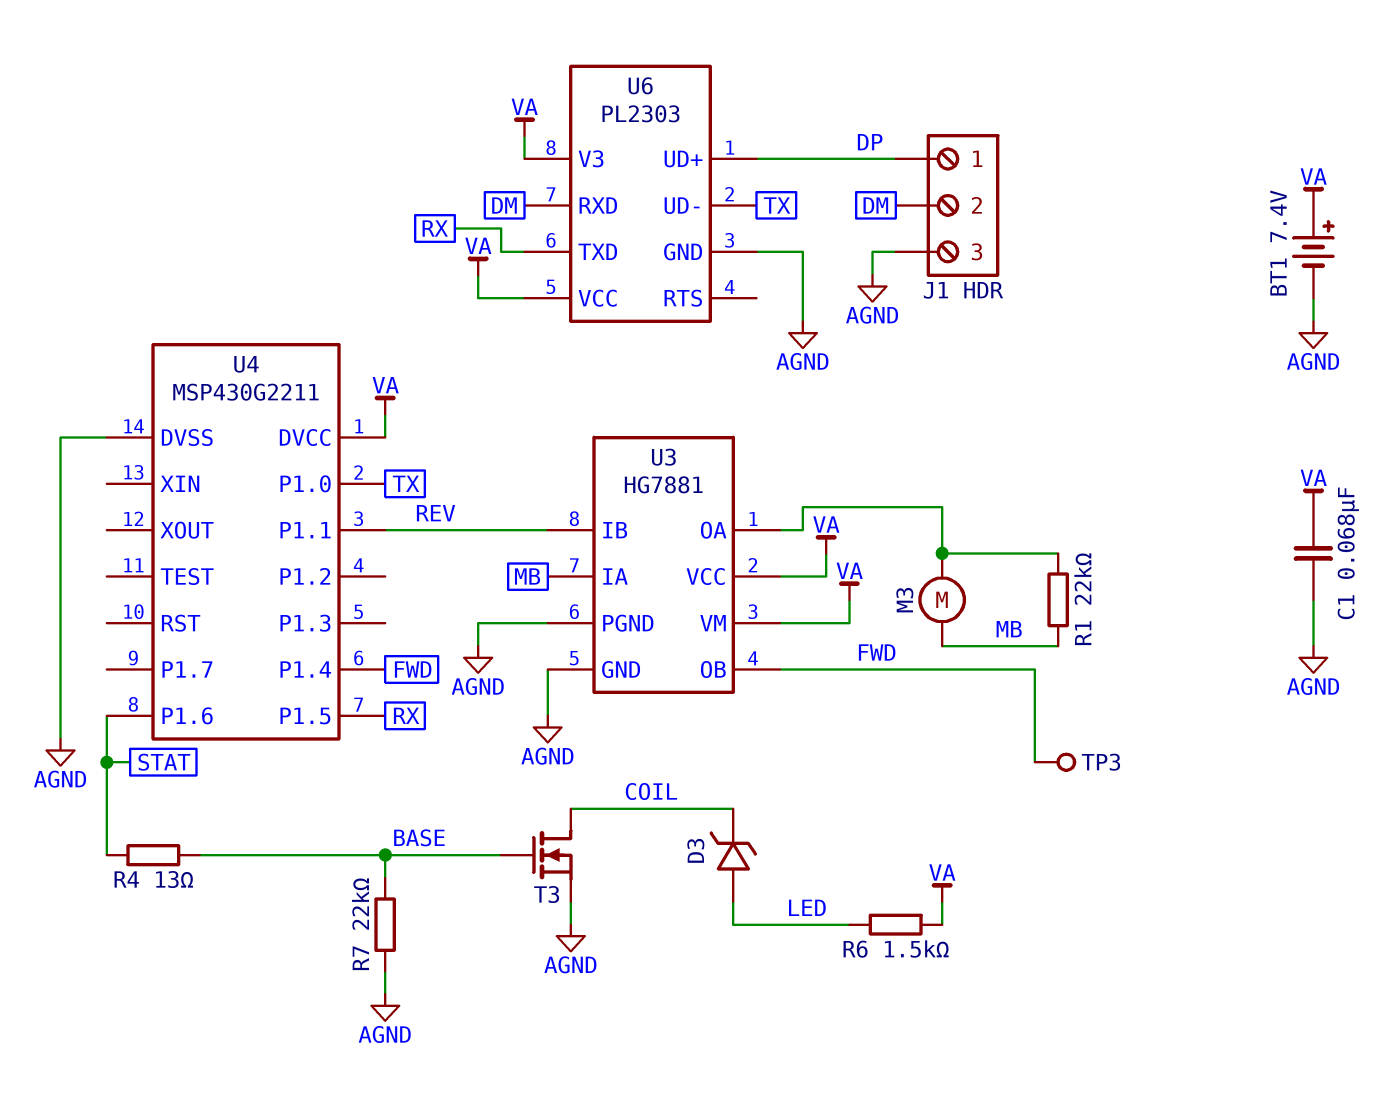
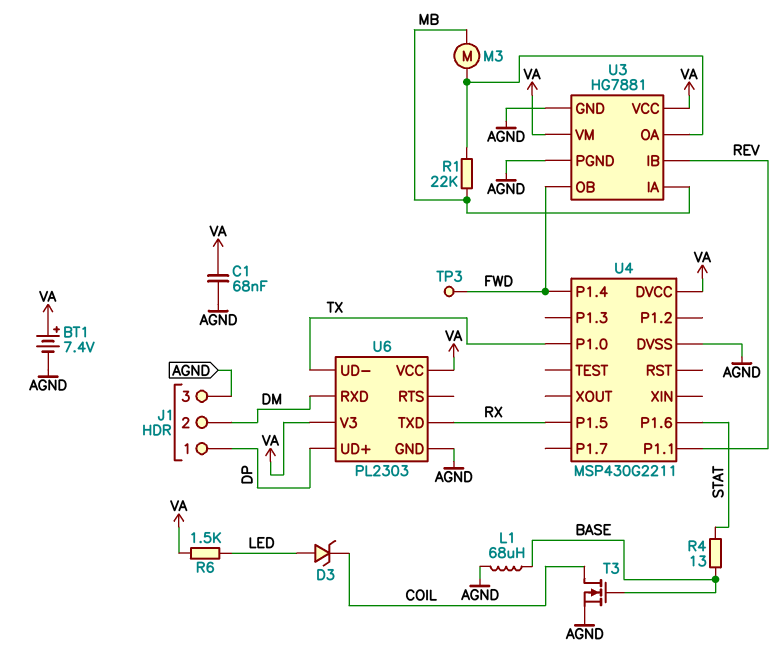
L1: none -> 68uH (AGND, BASE)
R7: 22k (AGND, BASE) -> none

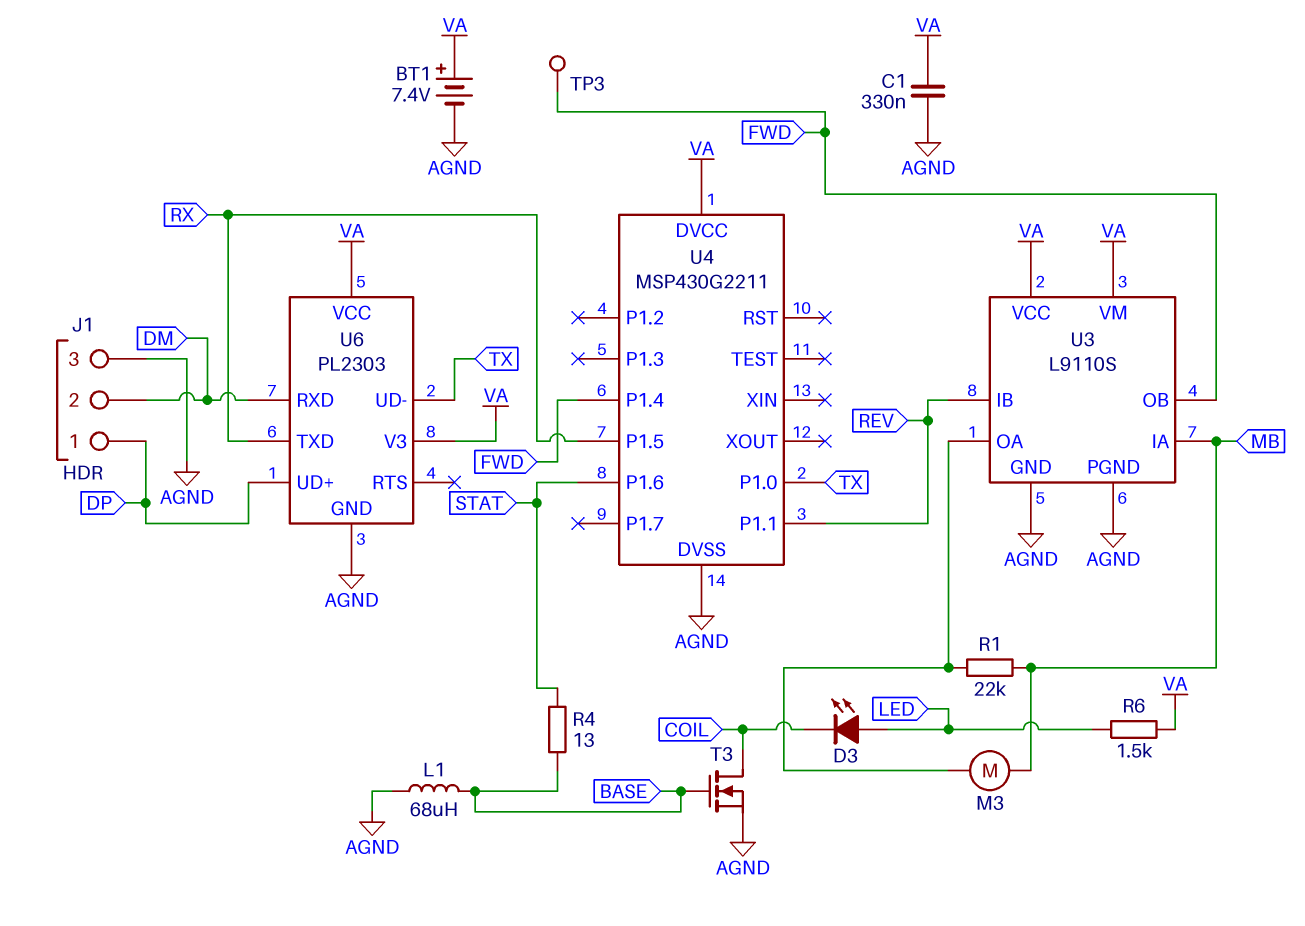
C1: 68nF (AGND, VA) -> 330nF (AGND, VA)
D3: zener (A LED, K COIL) -> LED (A LED, K COIL)
U3: HG7881 -> L9110S

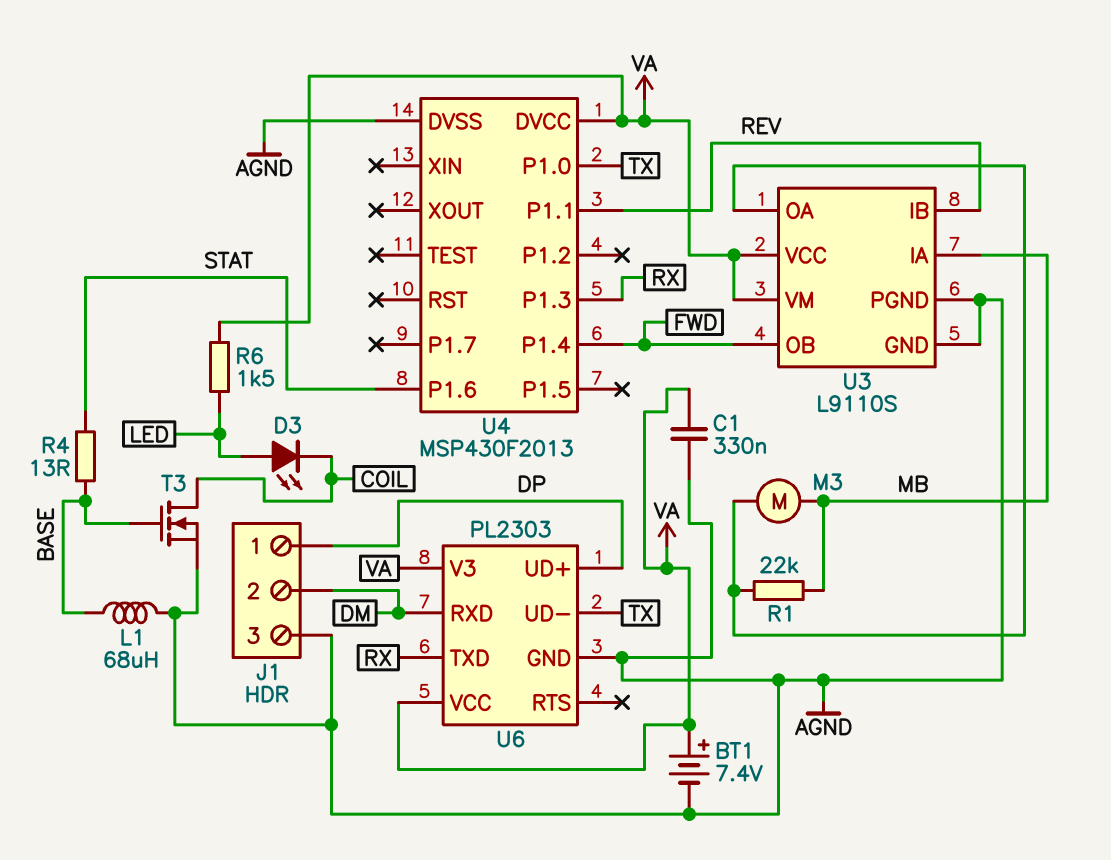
TP3: test point (FWD) -> none
U4: MSP430G2211 -> MSP430F2013
U4 pin P1.3: none -> RX
U4 pin P1.5: RX -> none

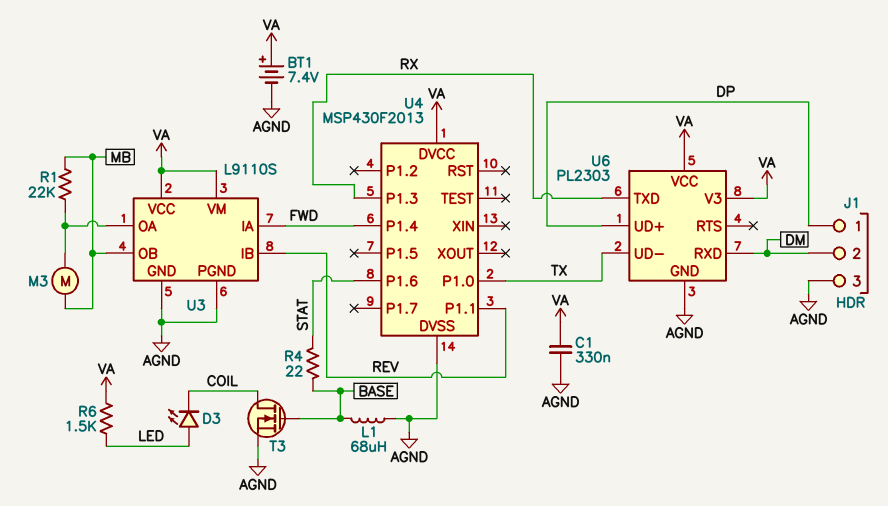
R4: 13 (BASE, STAT) -> 22 (BASE, STAT)
U3 pin IA: MB -> FWD
U3 pin OB: FWD -> MB

